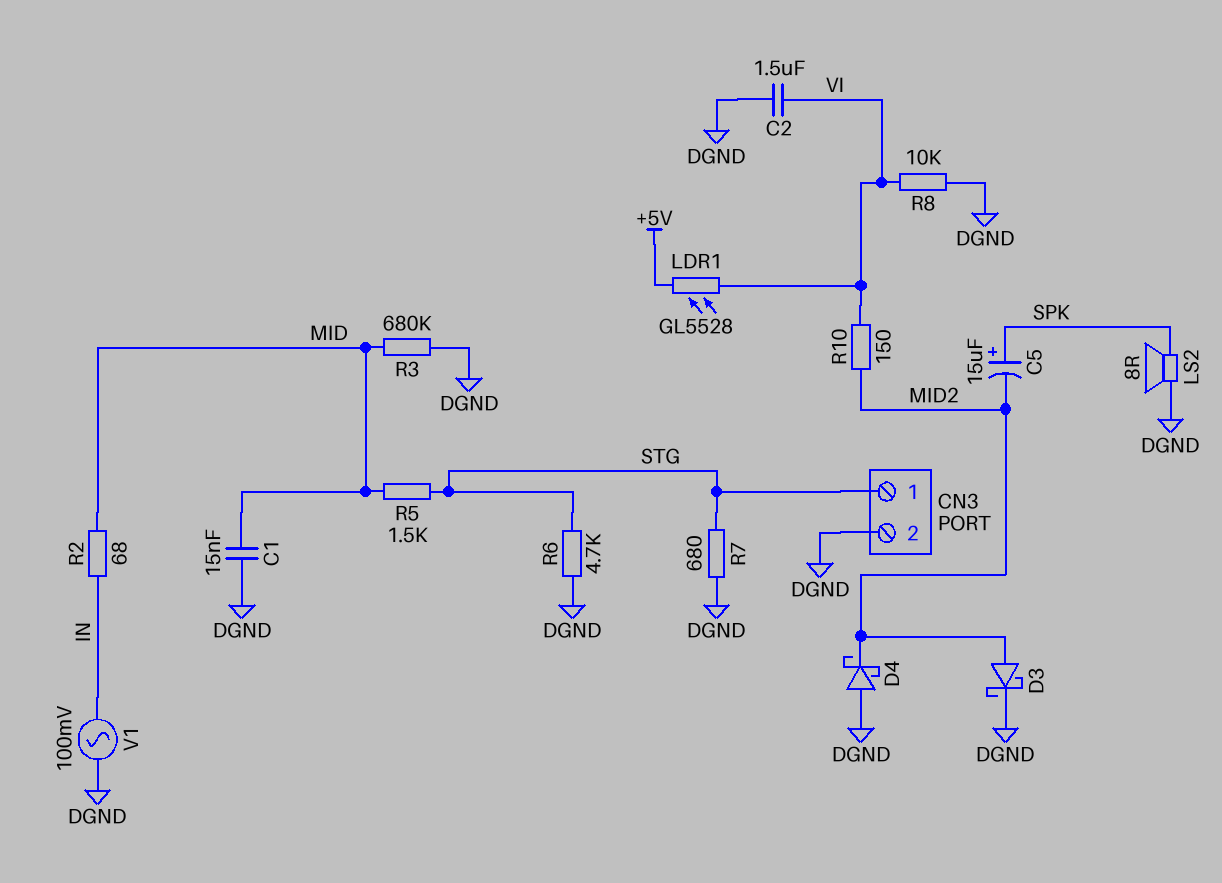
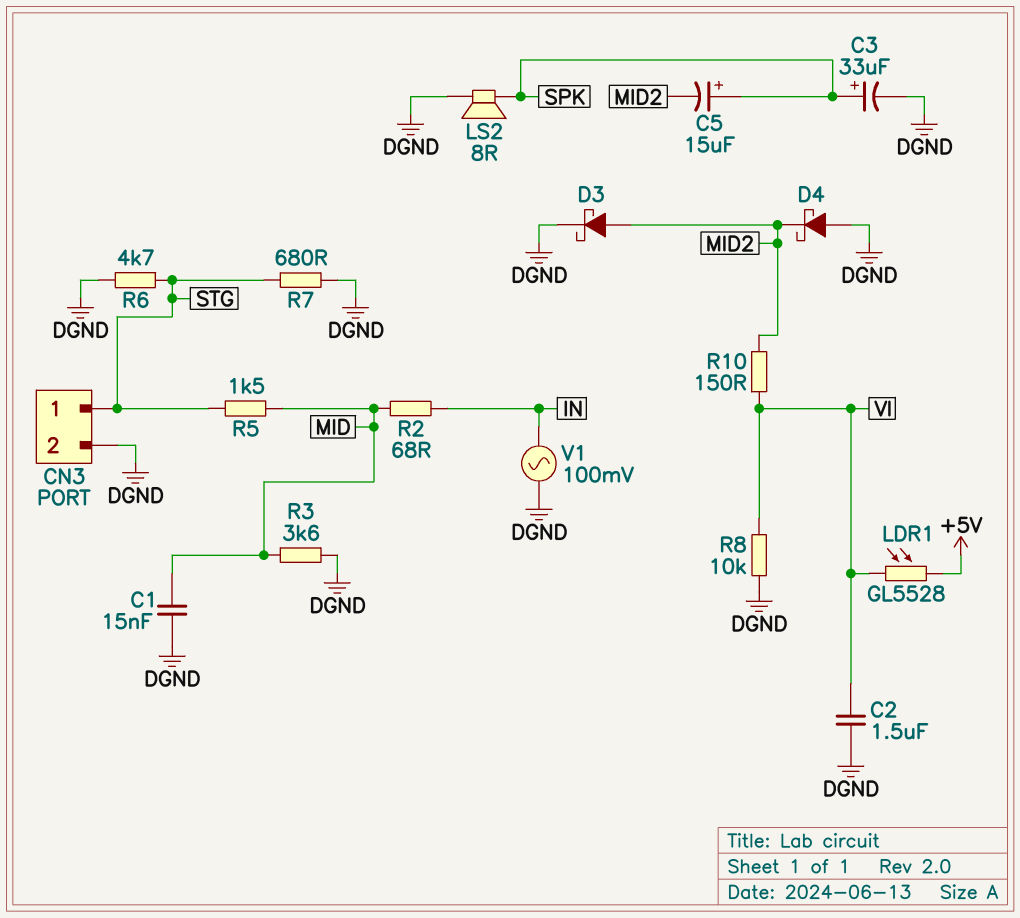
C3: none -> 33uF (plus SPK, minus DGND)
R3: 680k (DGND, MID) -> 3.6k (DGND, MID)

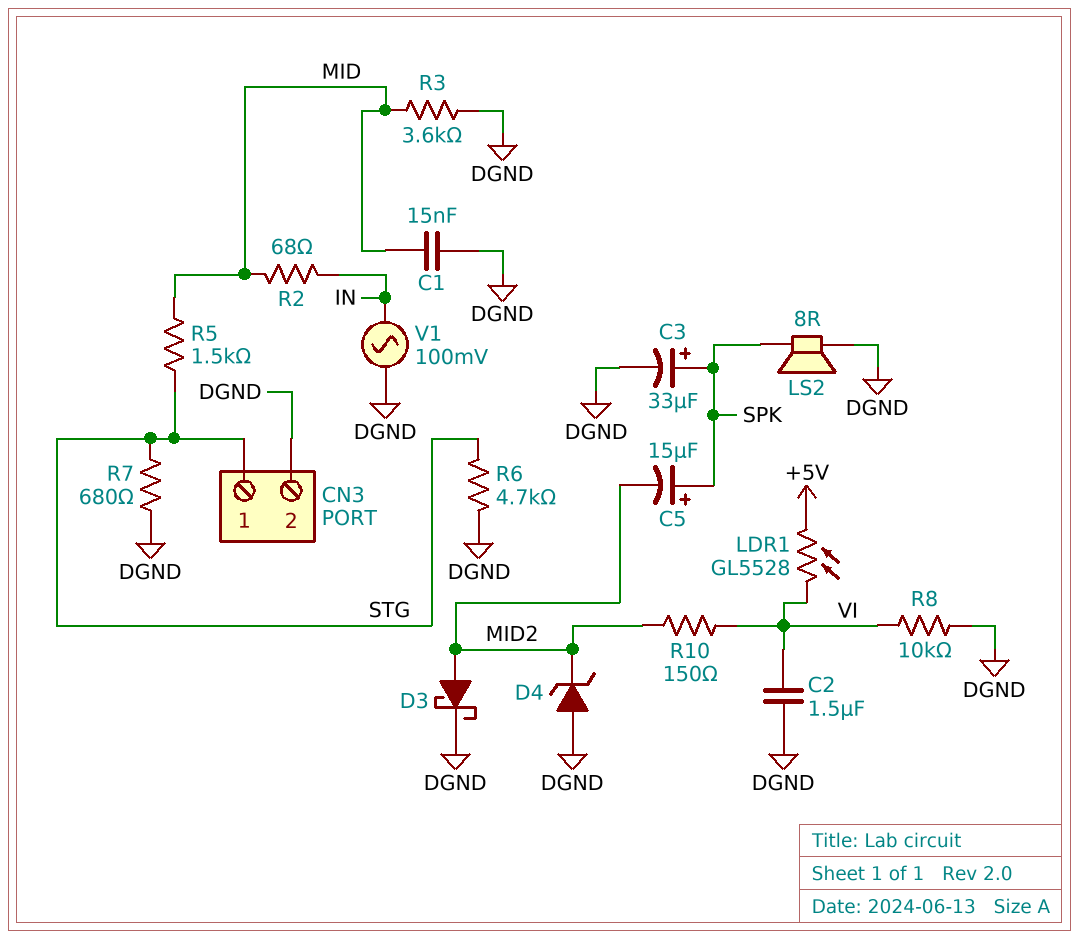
D4: schottky (A DGND, K MID2) -> zener (A DGND, K MID2)

